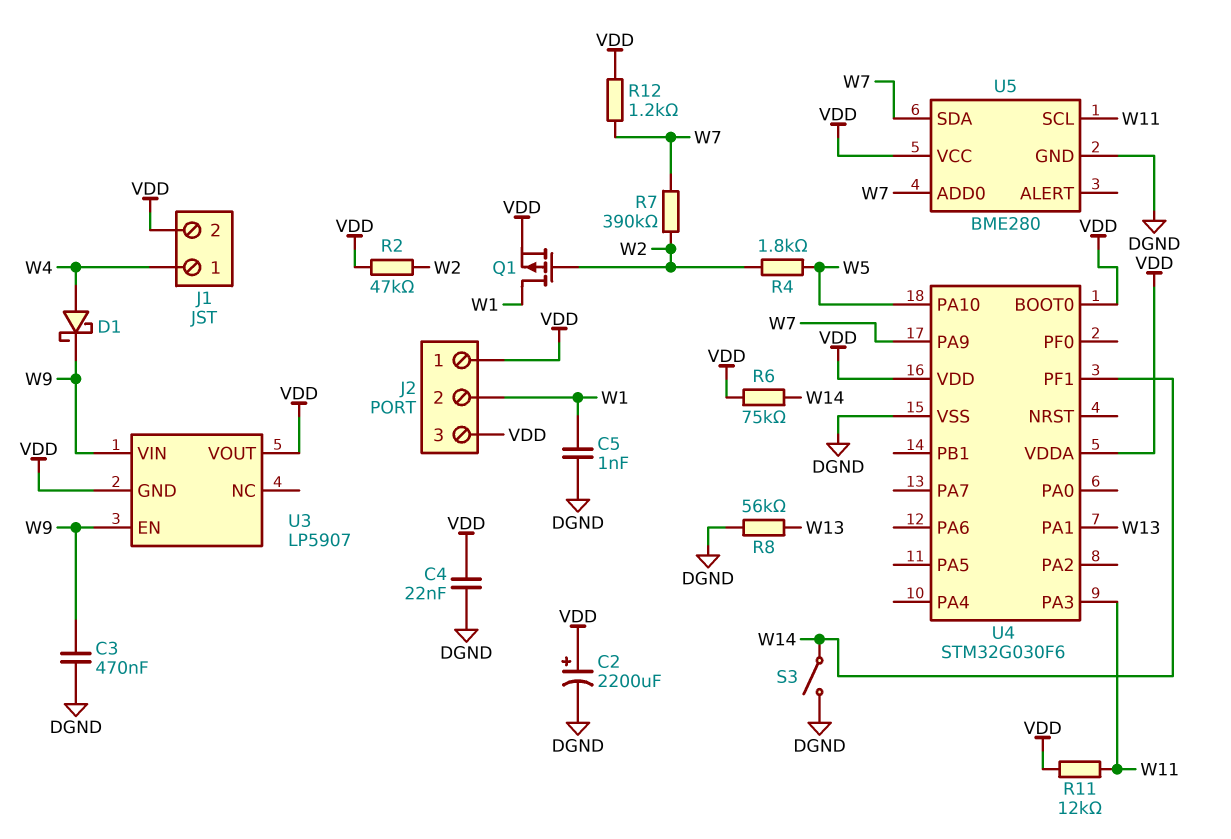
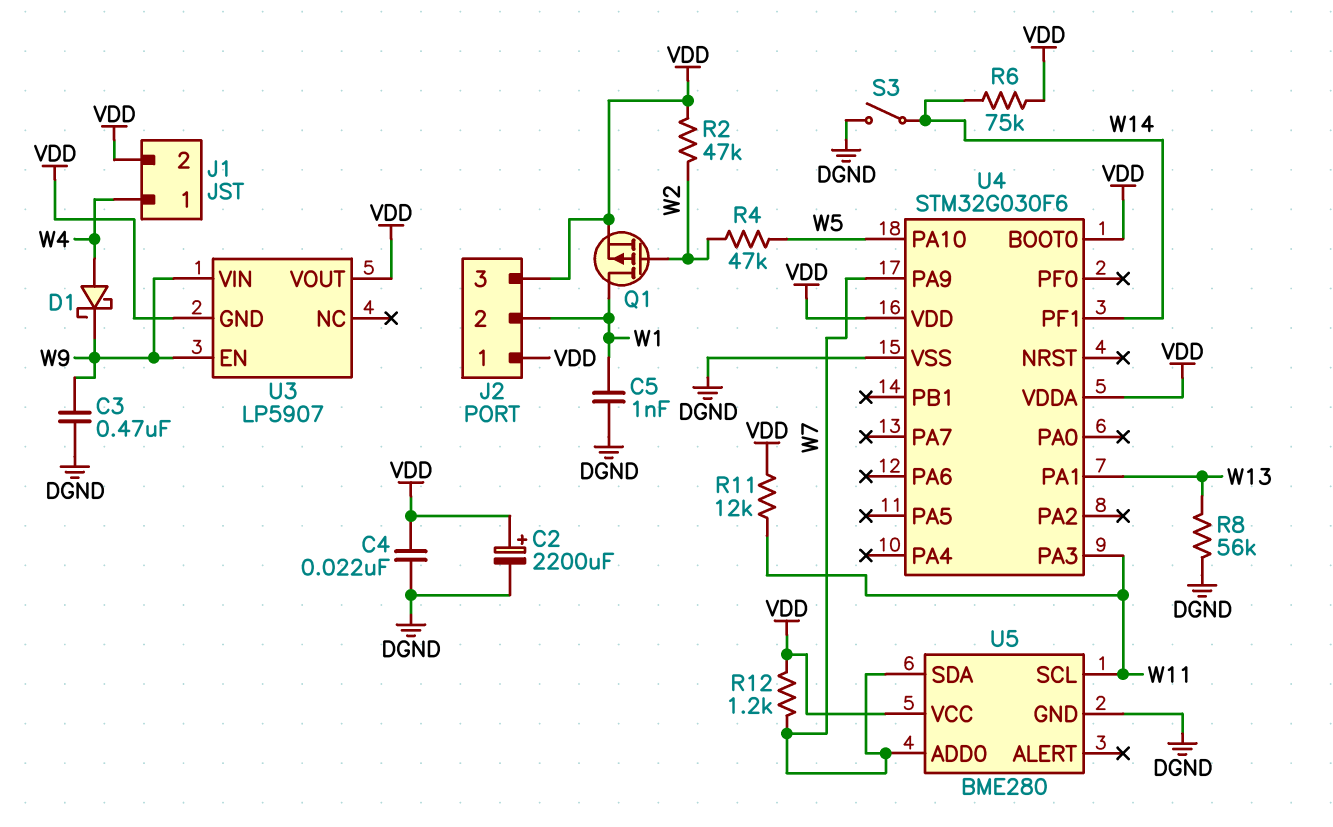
R4: 1.8k (W2, W5) -> 47k (W2, W5)
R7: 390k (W2, W7) -> none

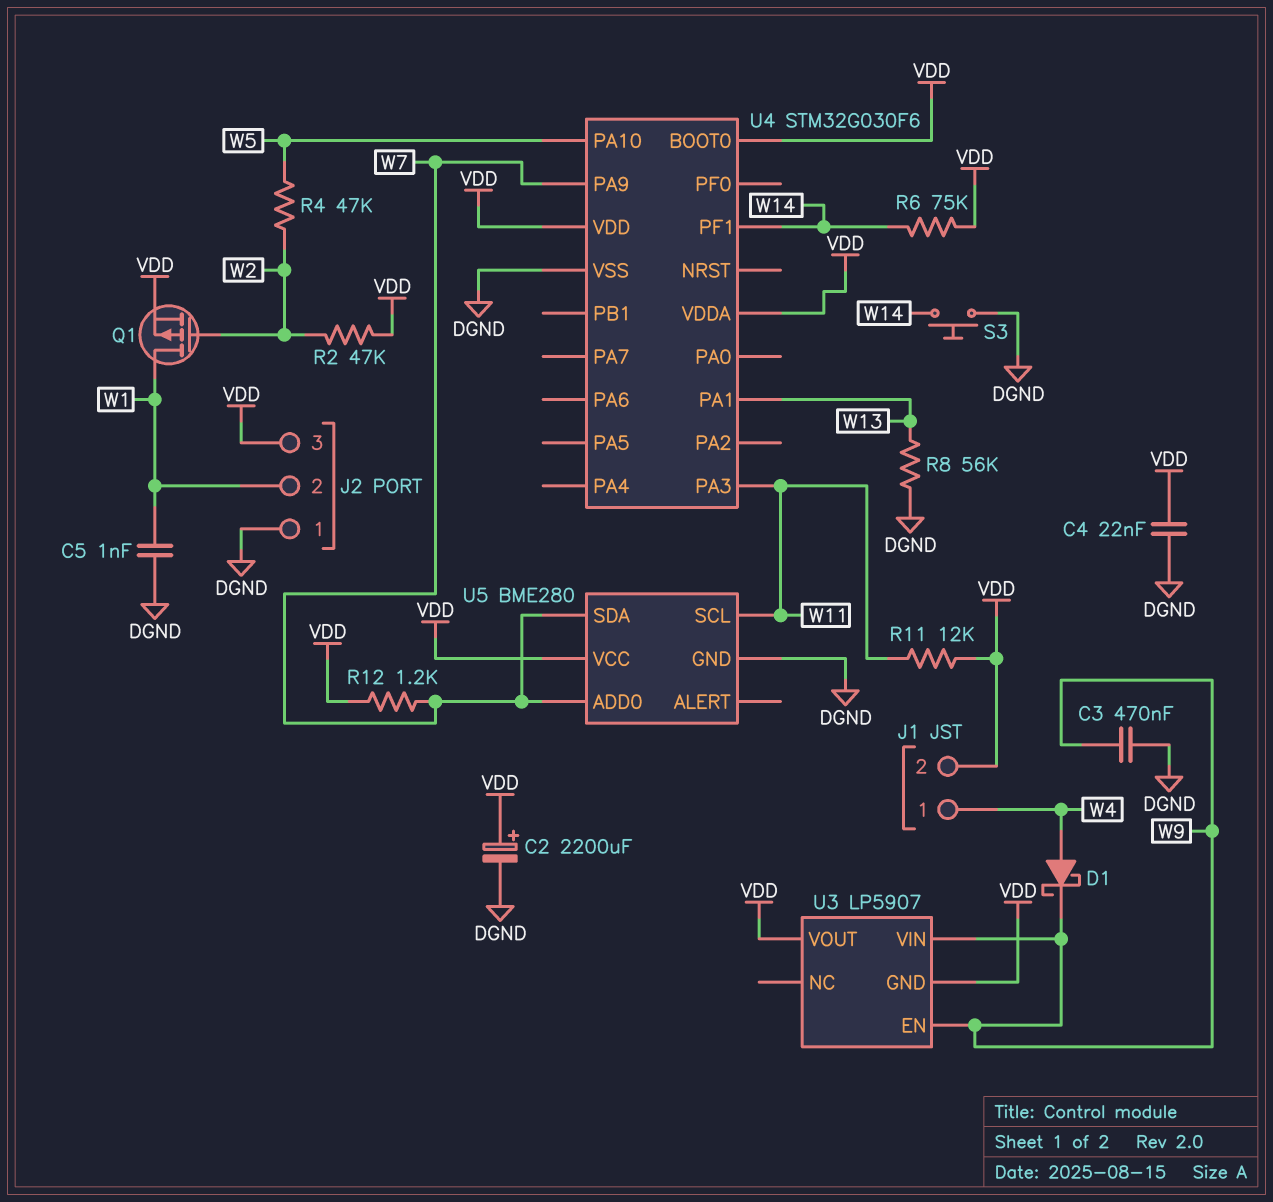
J2 pin 1: VDD -> DGND
S3: switch (DGND, W14) -> button (DGND, W14)

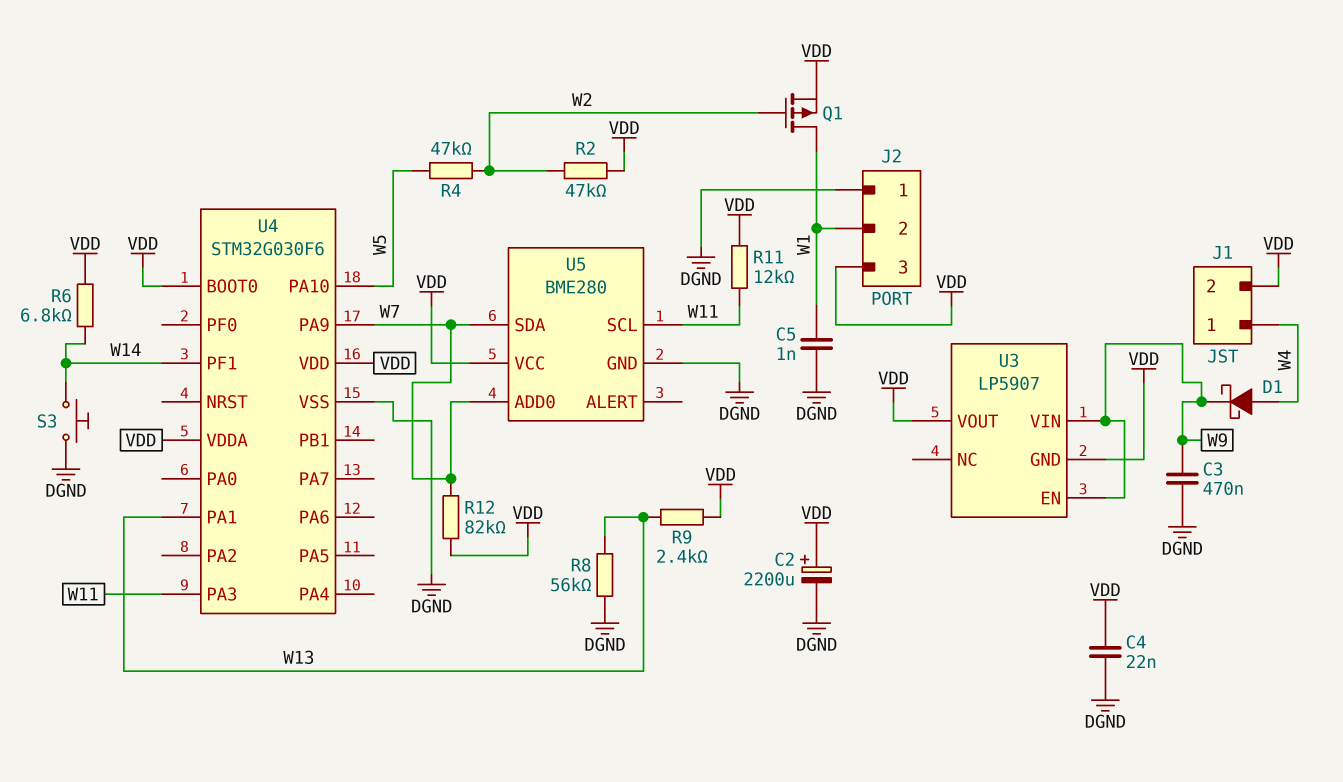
R6: 75k (VDD, W14) -> 6.8k (VDD, W14)
R9: none -> 2.4k (VDD, W13)
R12: 1.2k (VDD, W7) -> 82k (VDD, W7)

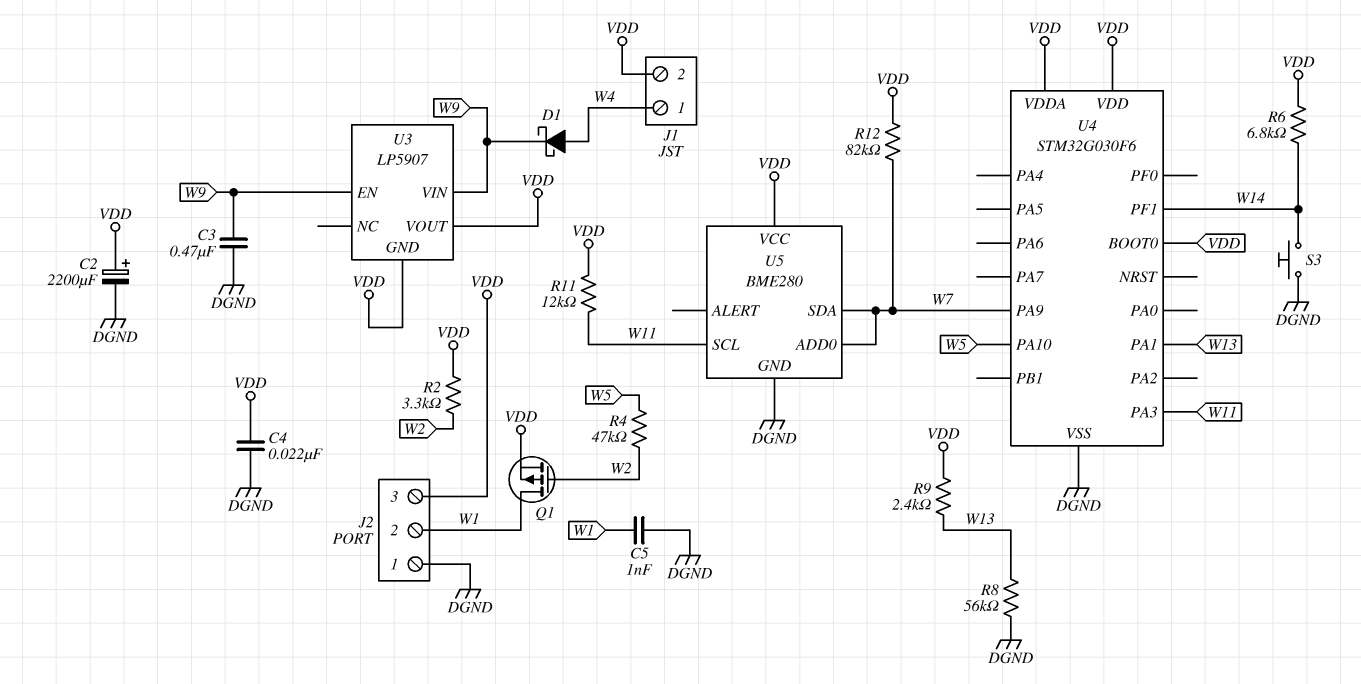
R2: 47k (VDD, W2) -> 3.3k (VDD, W2)

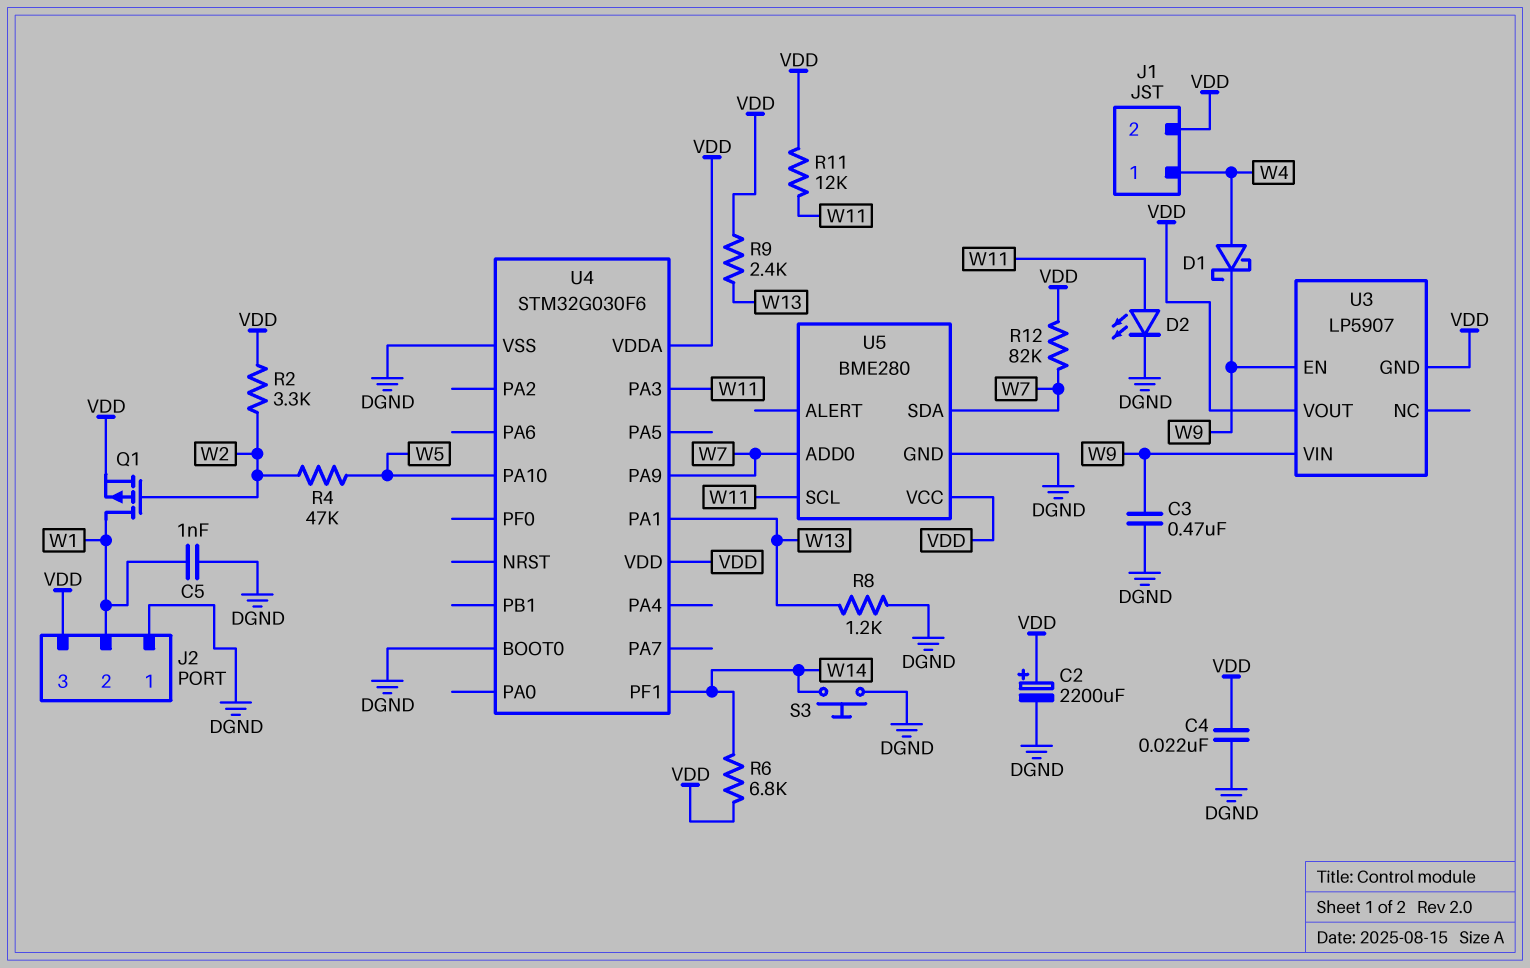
D2: none -> LED (A W11, K DGND)
R8: 56k (DGND, W13) -> 1.2k (DGND, W13)
U4 pin BOOT0: VDD -> DGND

